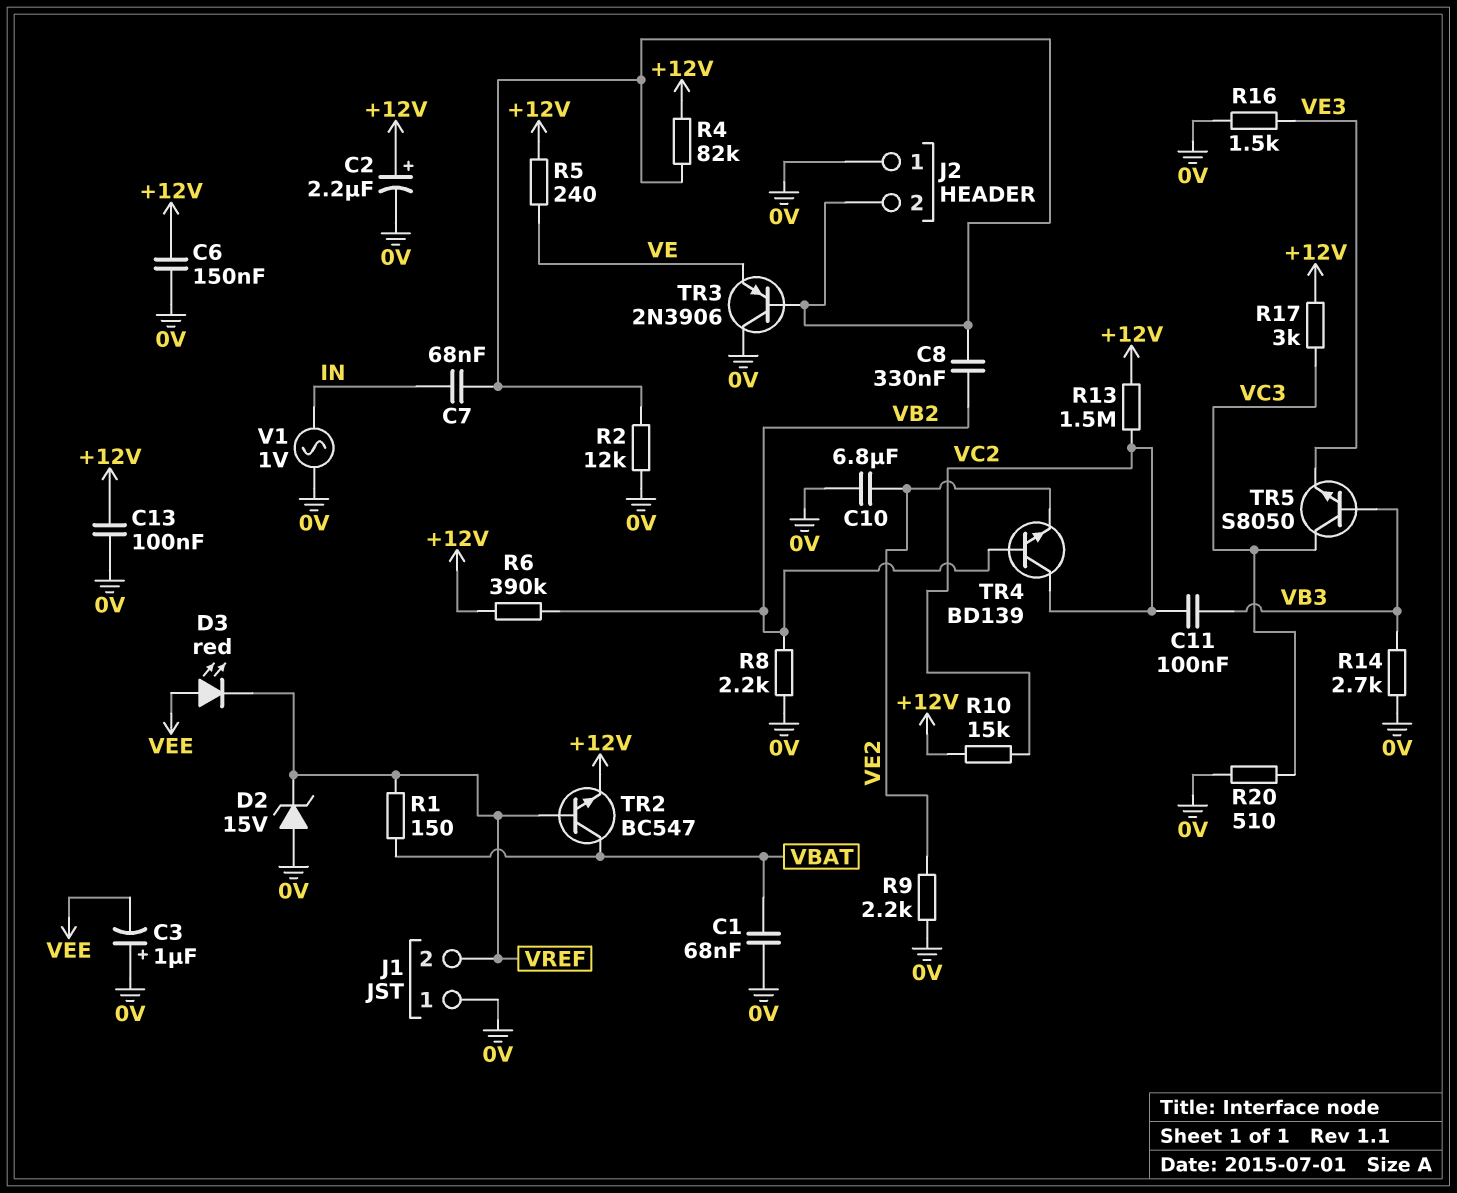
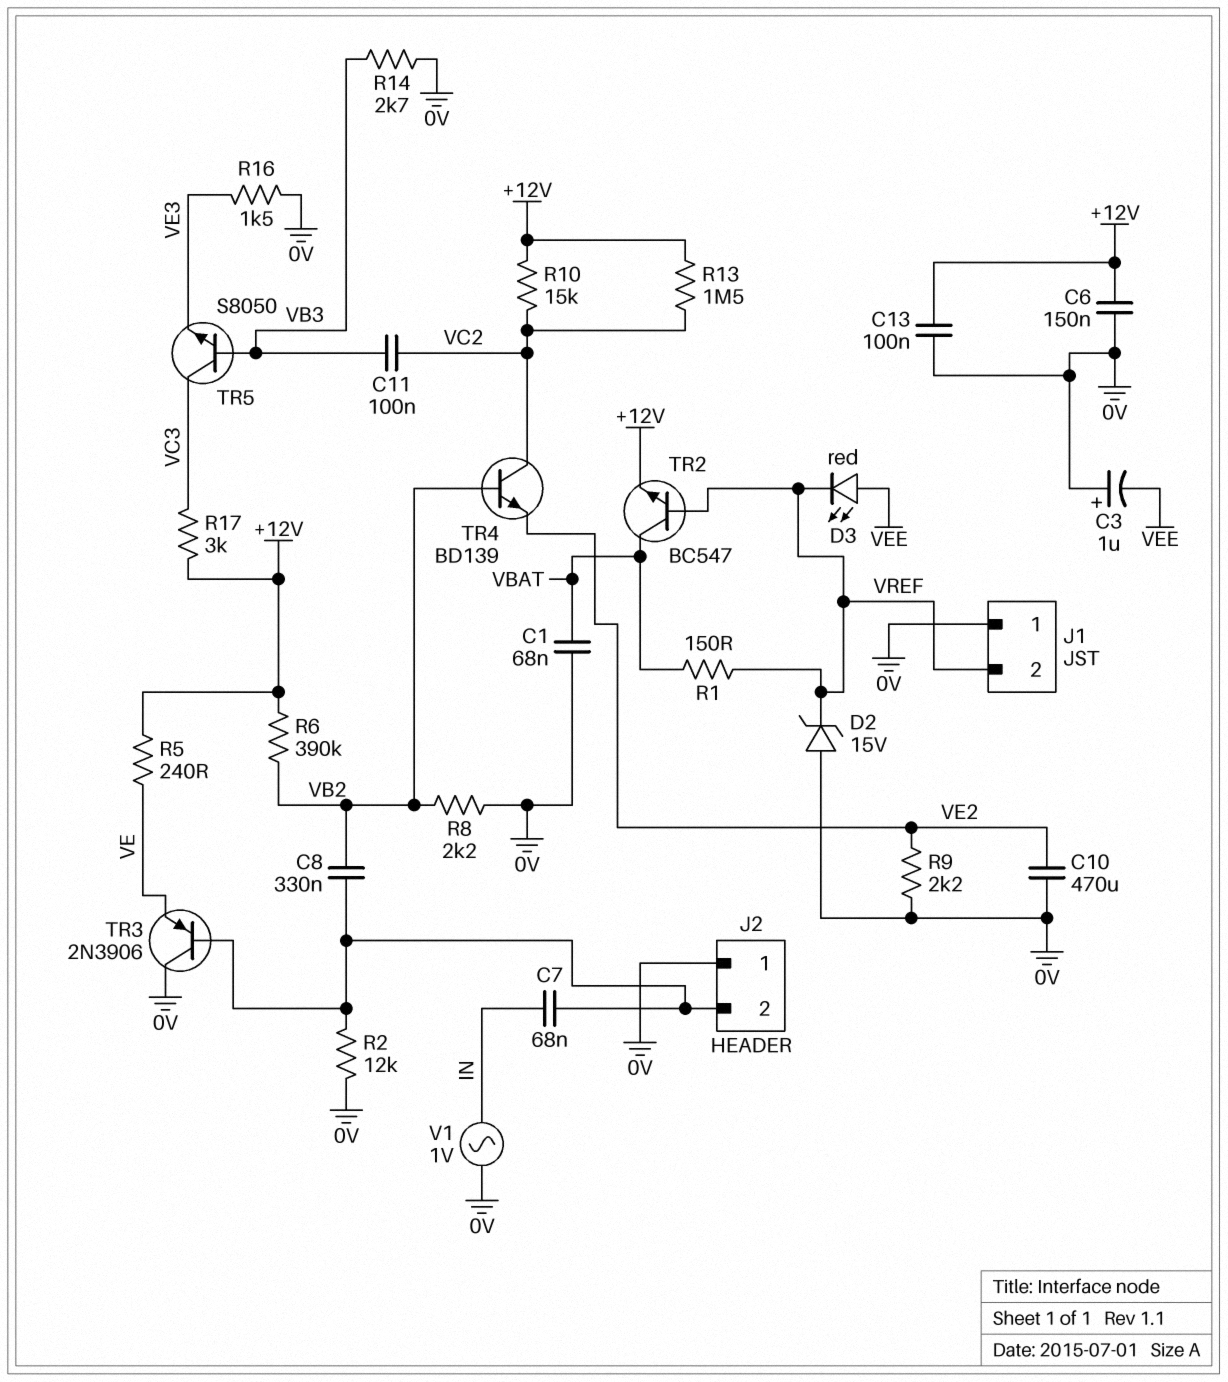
C2: 2.2uF (plus +12V, minus 0V) -> none
C10: 6.8uF (0V, VE2) -> 470uF (0V, VE2)
R4: 82k (+12V, J2/2) -> none
R20: 510 (0V, VC3) -> none

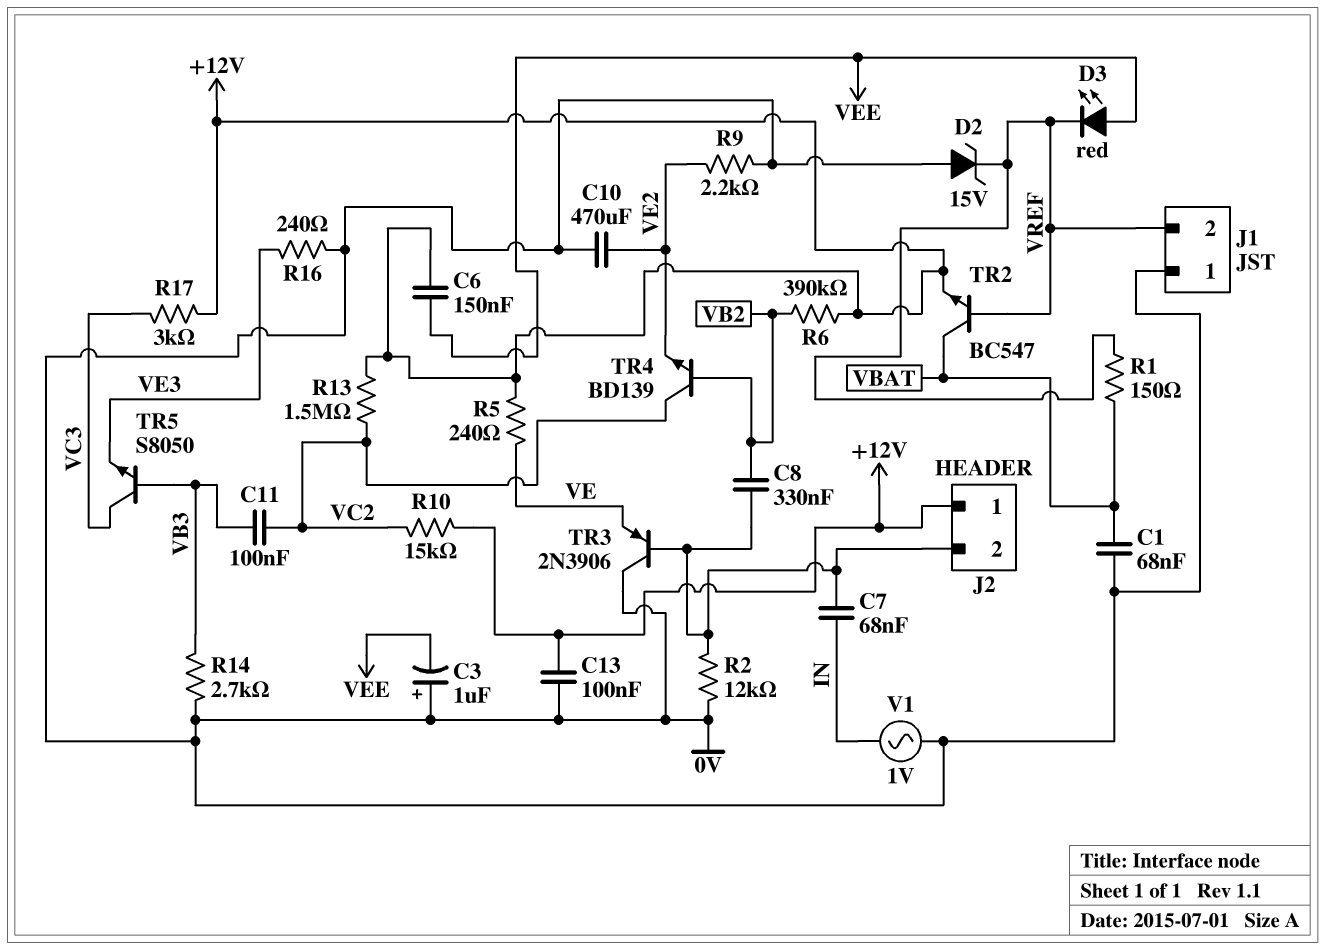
C6: 150nF (+12V, 0V) -> 150nF (+12V, VEE)
J2 pin 1: 0V -> +12V
R8: 2.2k (0V, VB2) -> none
R16: 1.5k (0V, VE3) -> 240 (0V, VE3)

